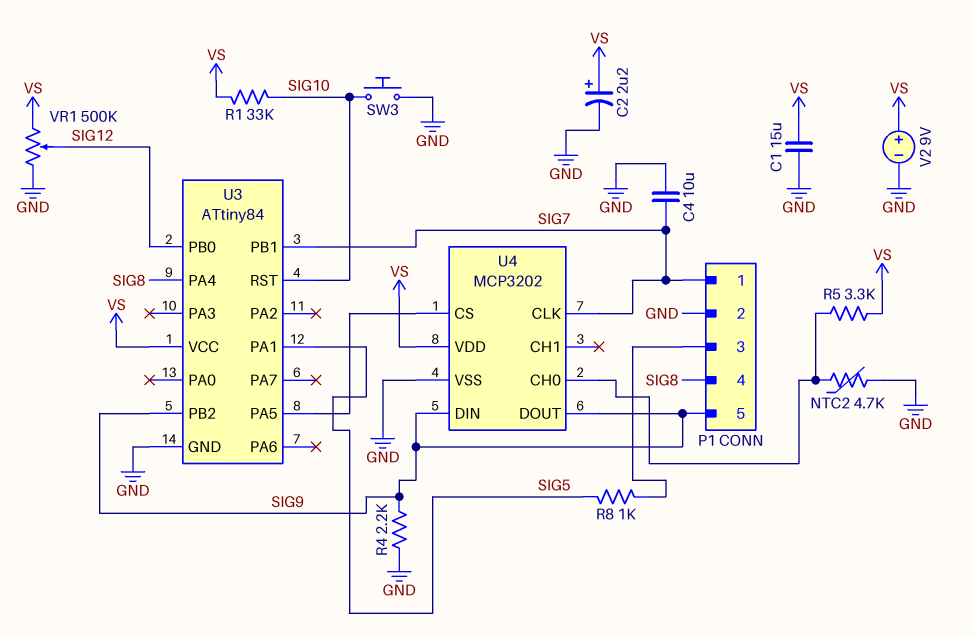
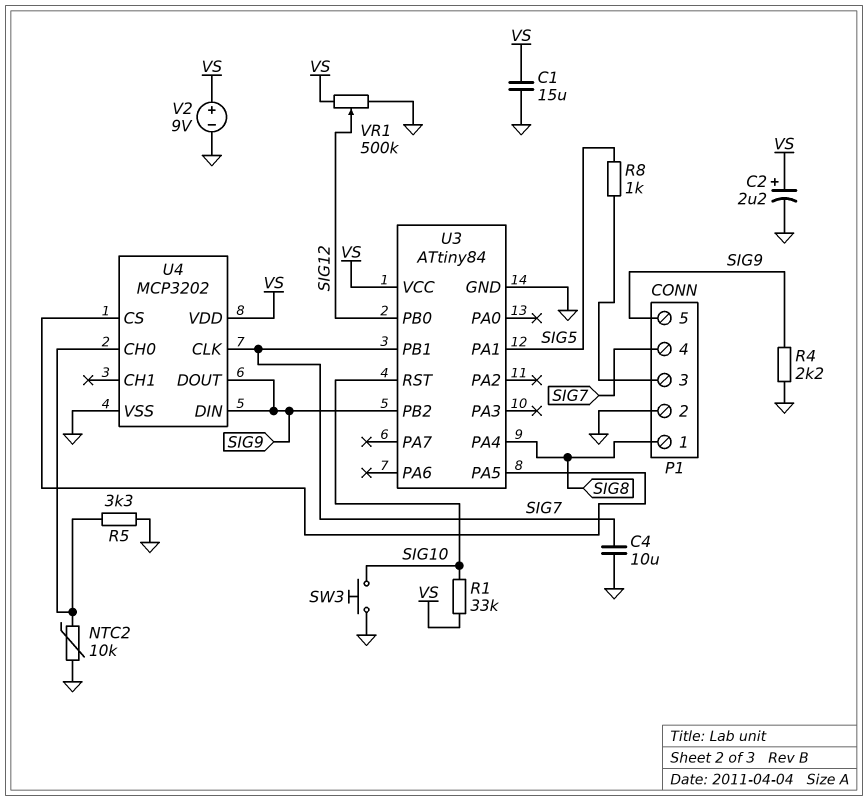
NTC2: 4.7k (GND, U4/CH0) -> 10k (GND, U4/CH0)
P1 pin 1: SIG7 -> SIG8
P1 pin 4: SIG8 -> SIG7
R5: 3.3k (U4/CH0, VS) -> 3.3k (GND, U4/CH0)

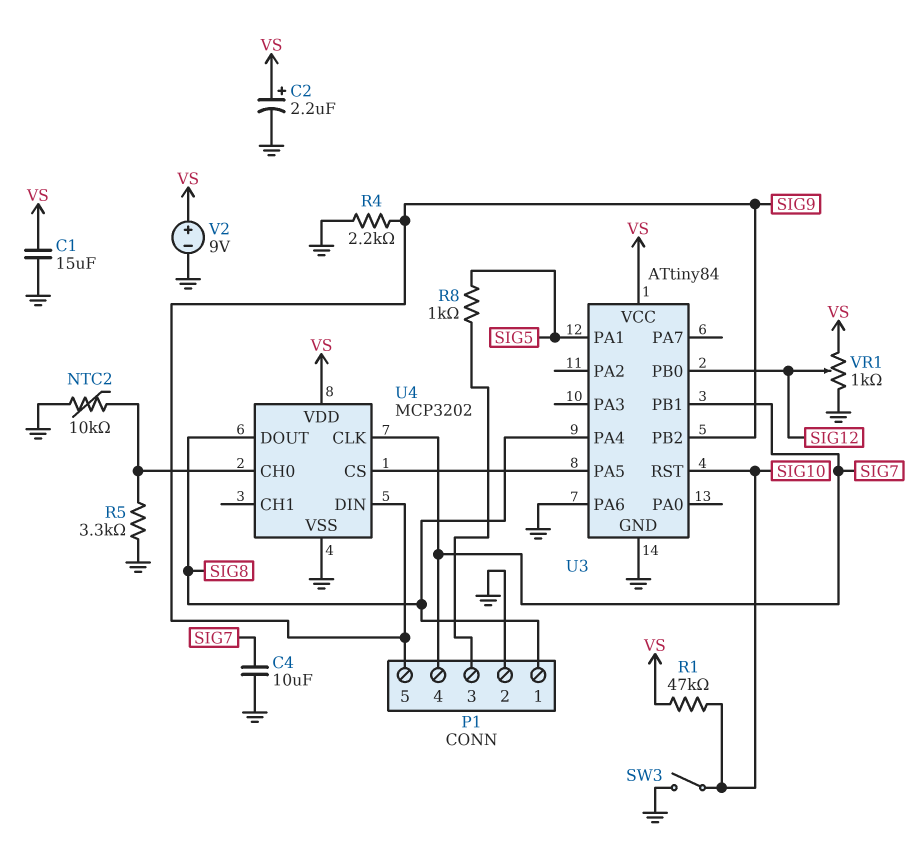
R1: 33k (SIG10, VS) -> 47k (SIG10, VS)
SW3: button (GND, SIG10) -> switch (GND, SIG10)
U3 pin PA6: none -> GND
U4 pin DOUT: SIG9 -> SIG8
VR1: 500k (GND, VS, wiper SIG12) -> 1k (GND, VS, wiper SIG12)

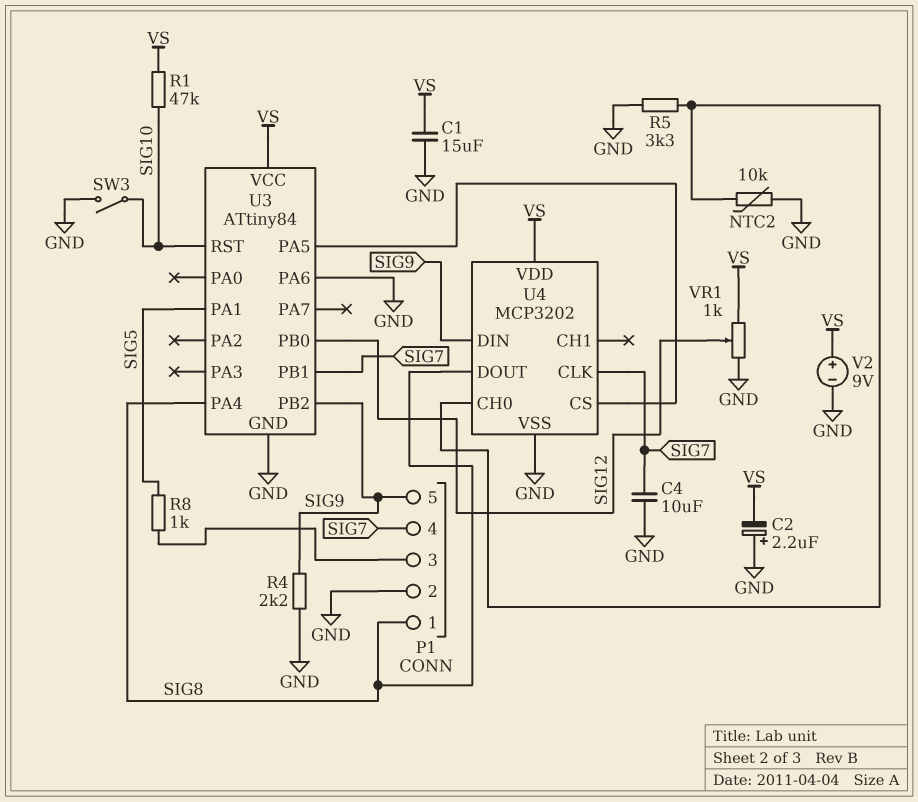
C2: 2.2uF (plus VS, minus GND) -> 2.2uF (plus GND, minus VS)

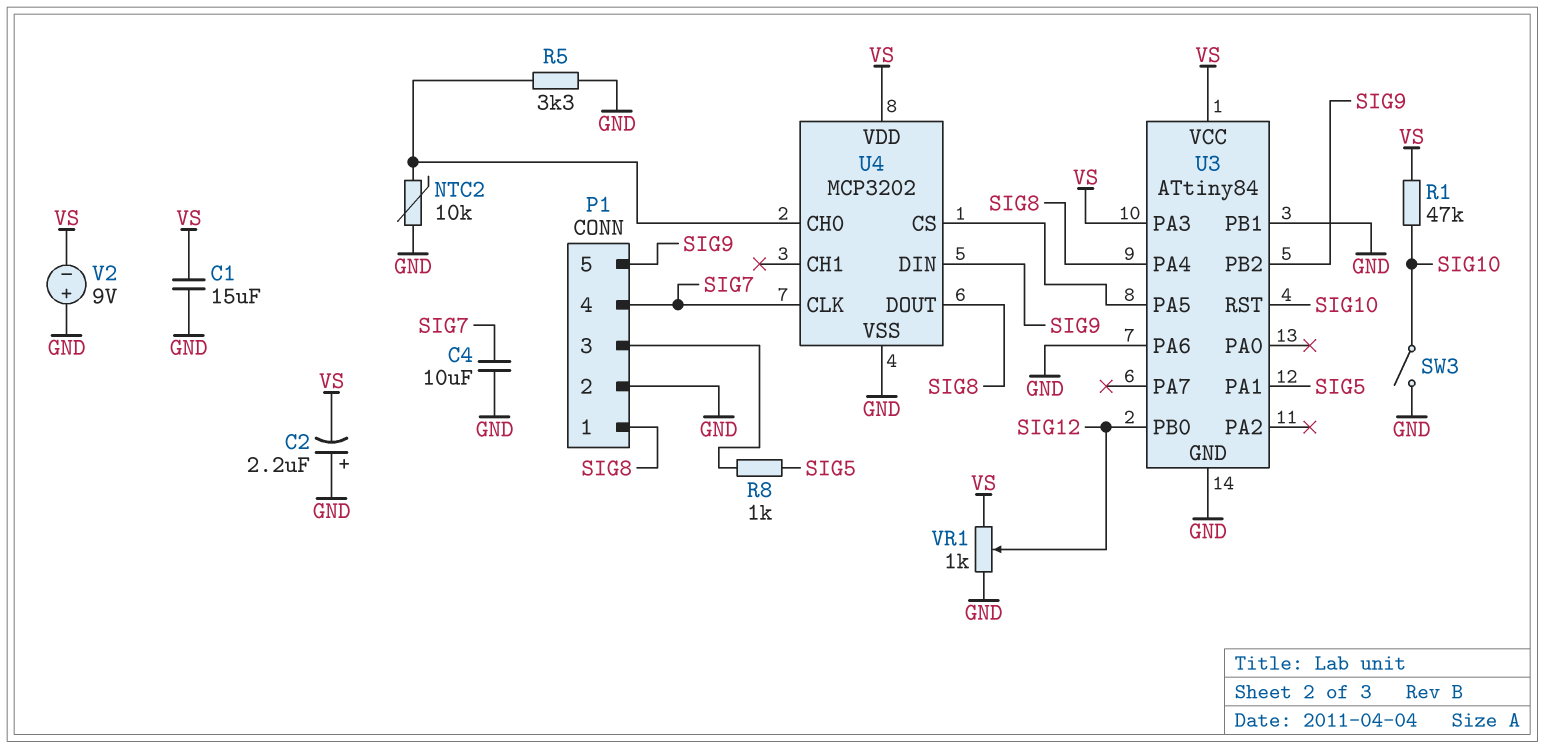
R4: 2.2k (GND, SIG9) -> none
U3 pin PA3: none -> VS
U3 pin PB1: SIG7 -> GND
V2: 9V (plus VS, minus GND) -> 9V (plus GND, minus VS)

